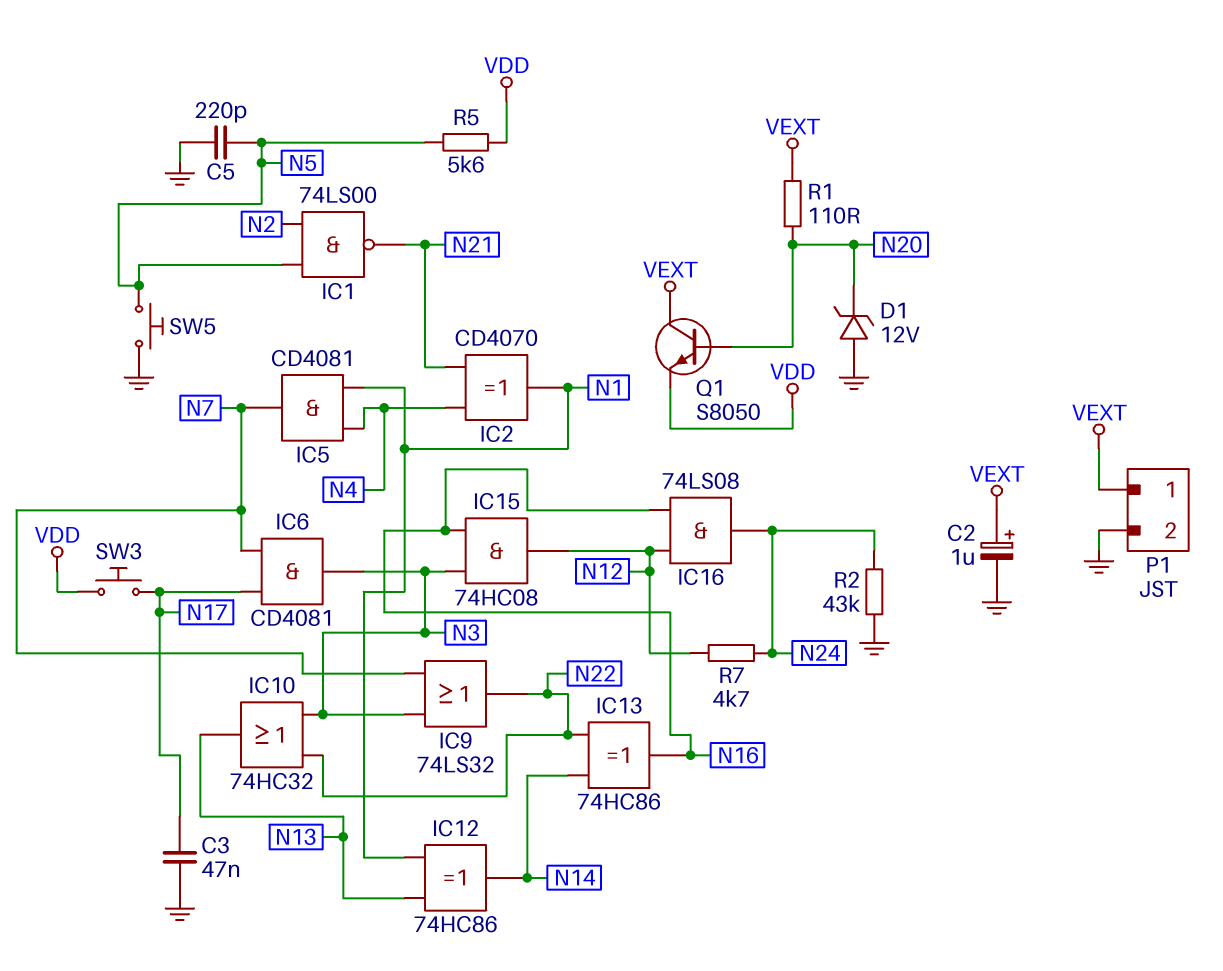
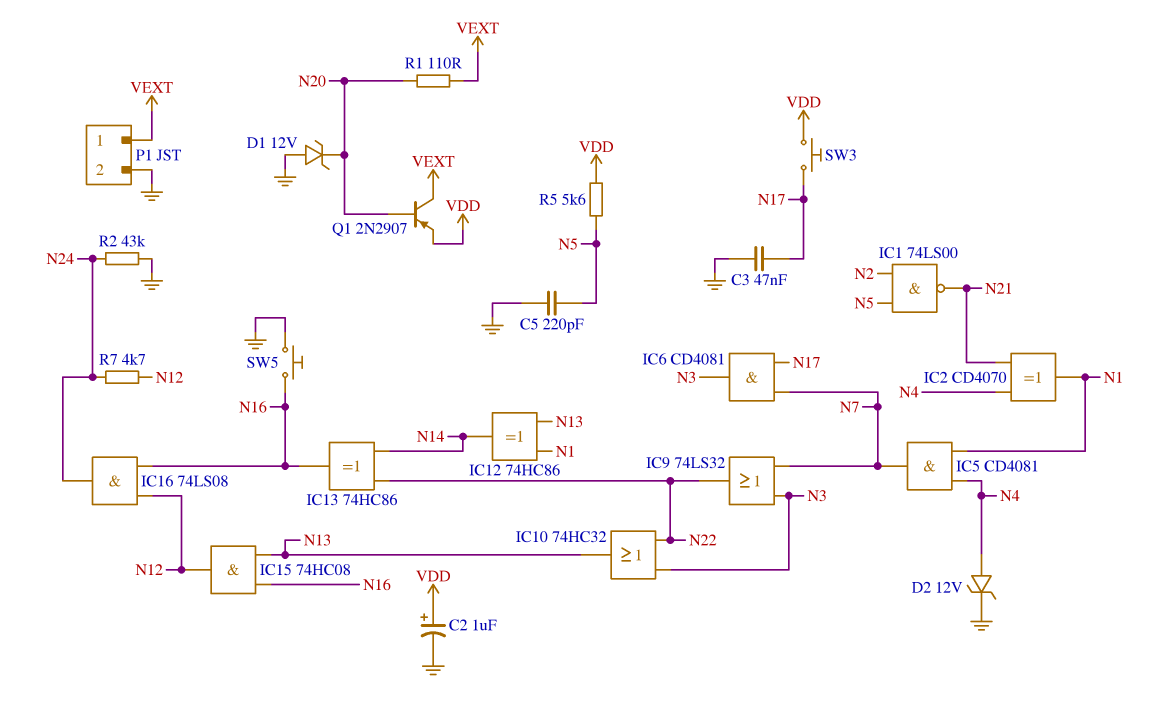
C2: 1uF (plus VEXT, minus GND) -> 1uF (plus VDD, minus GND)
D2: none -> zener 12V (A N4, K GND)
IC15: AND 74HC08 (in N3, in N16, out N12) -> AND 74HC08 (in N13, in N16, out N12)
Q1: NPN S8050 (B N20, C VEXT, E VDD) -> PNP 2N2907 (B N20, C VEXT, E VDD)
SW5: button (GND, N5) -> button (GND, N16)

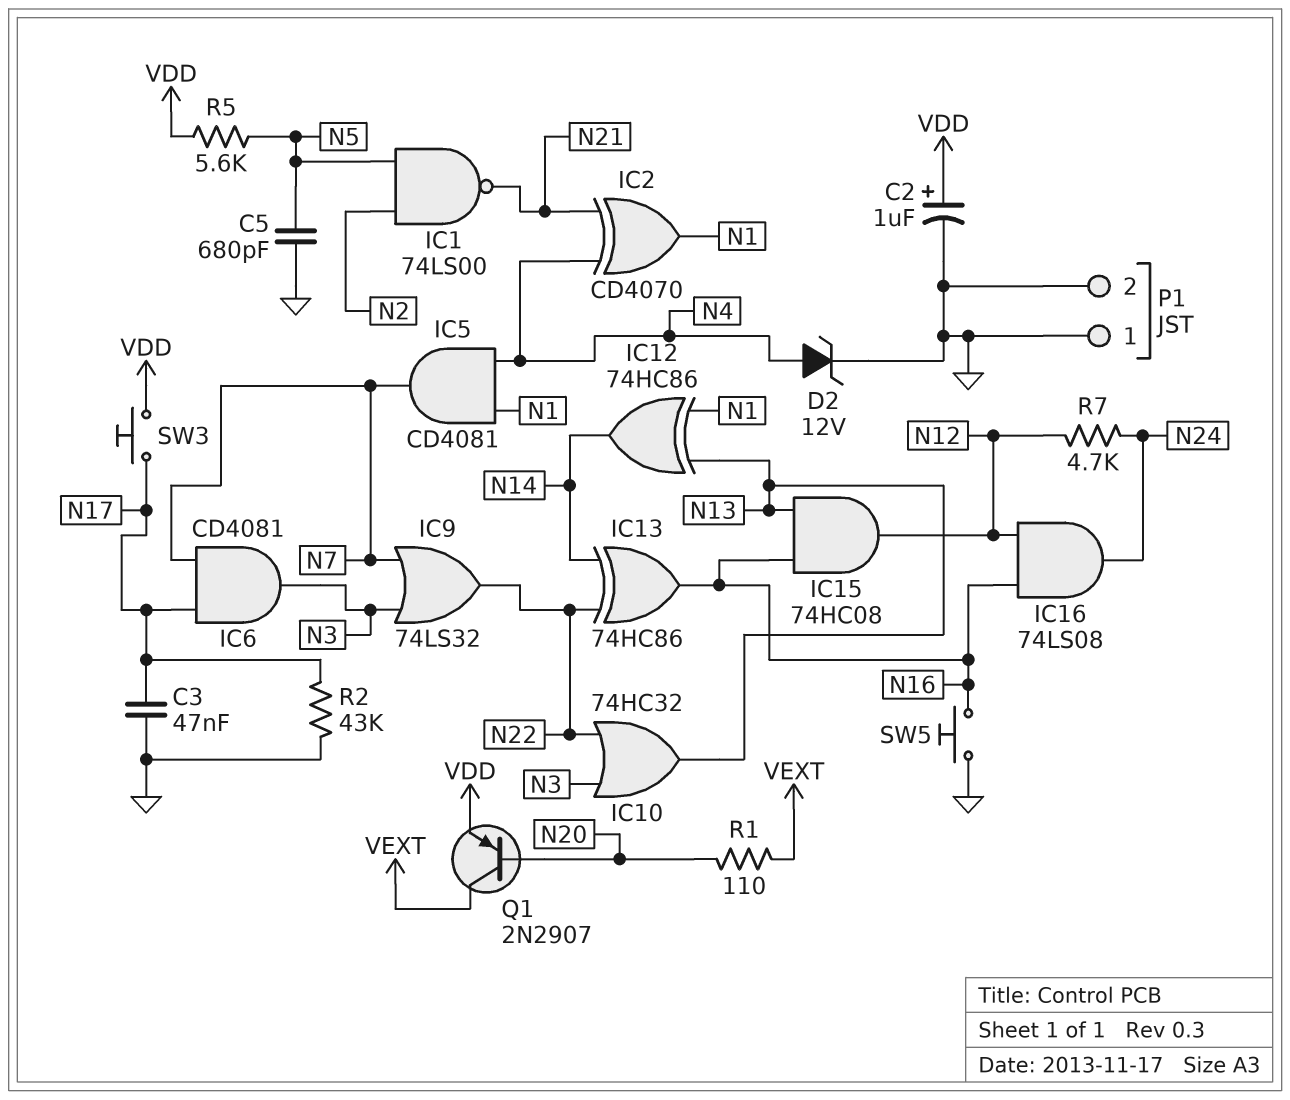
C5: 220pF (GND, N5) -> 680pF (GND, N5)
D1: zener 12V (A GND, K N20) -> none
P1 pin 1: VEXT -> GND
R2: 43k (GND, N24) -> 43k (GND, N17)

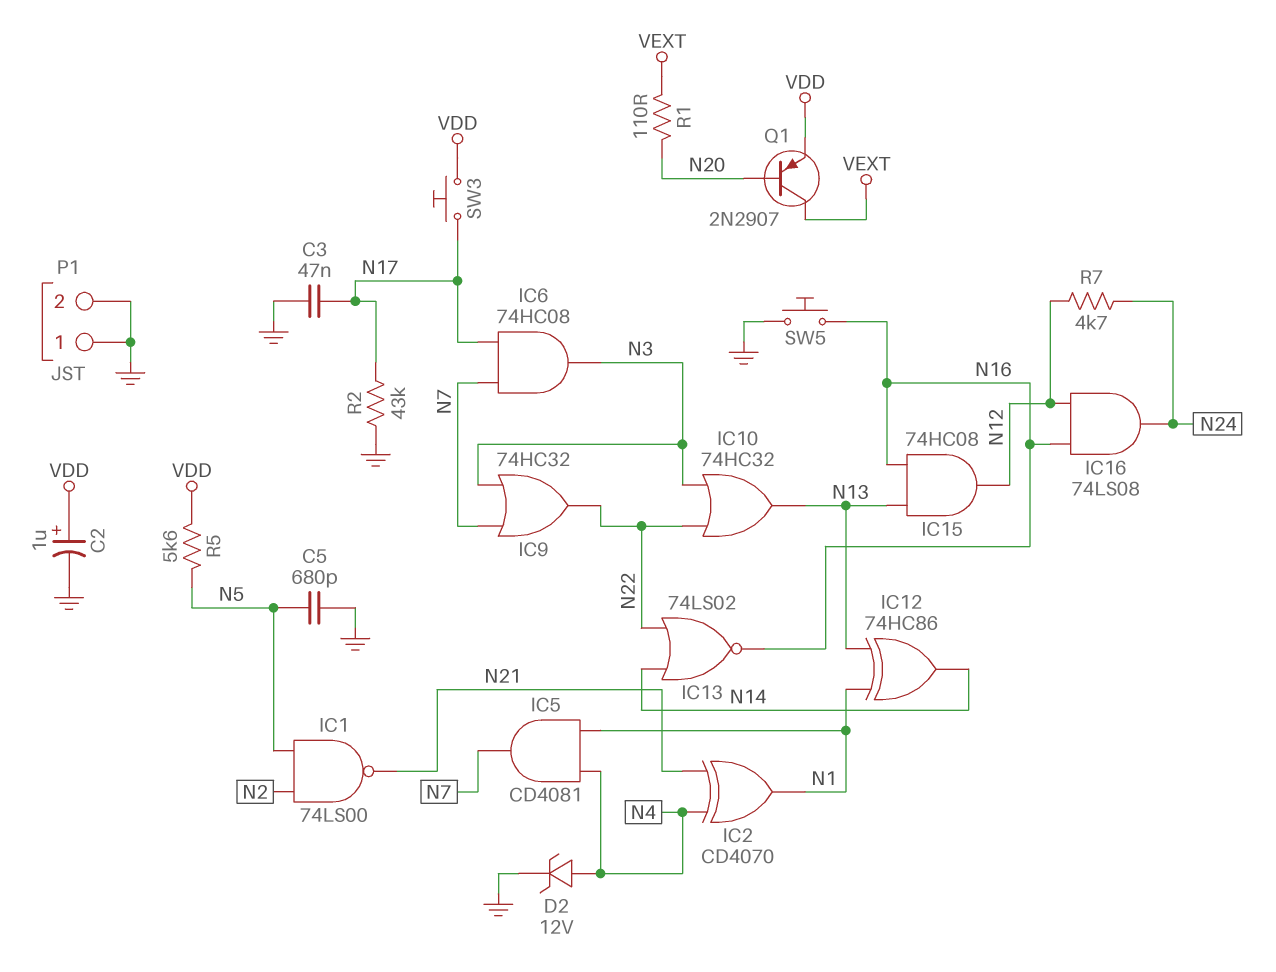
IC6: AND CD4081 (in N7, in N17, out N3) -> AND 74HC08 (in N7, in N17, out N3)
IC9: OR 74LS32 (in N3, in N7, out N22) -> OR 74HC32 (in N3, in N7, out N22)
IC13: XOR 74HC86 (in N14, in N22, out N16) -> NOR 74LS02 (in N14, in N22, out N16)

